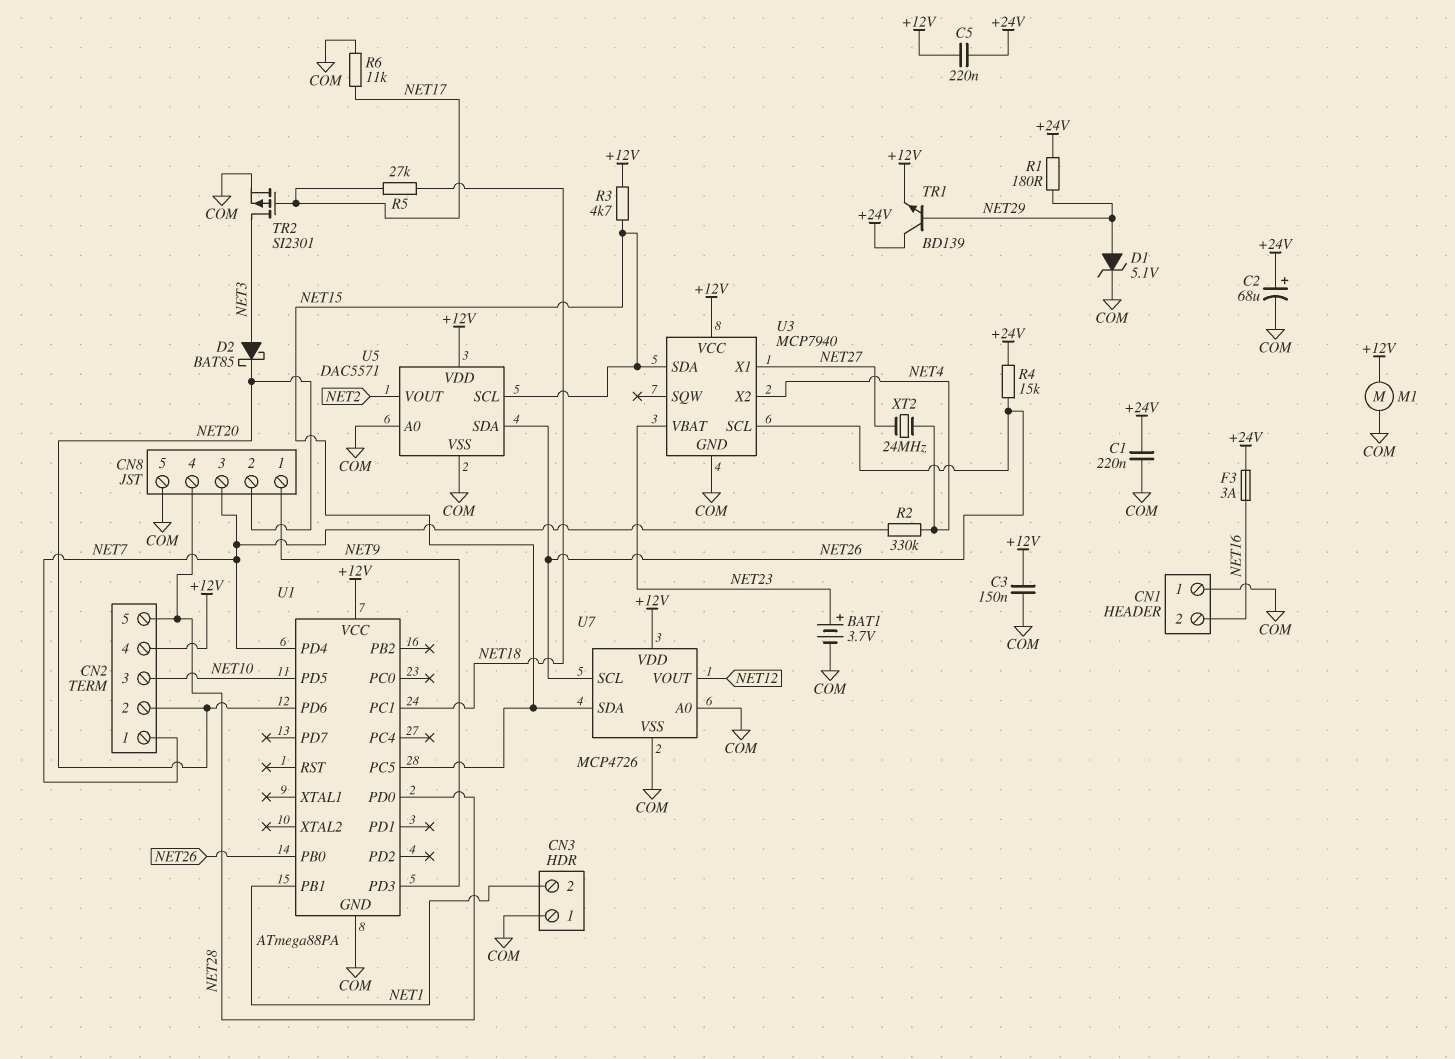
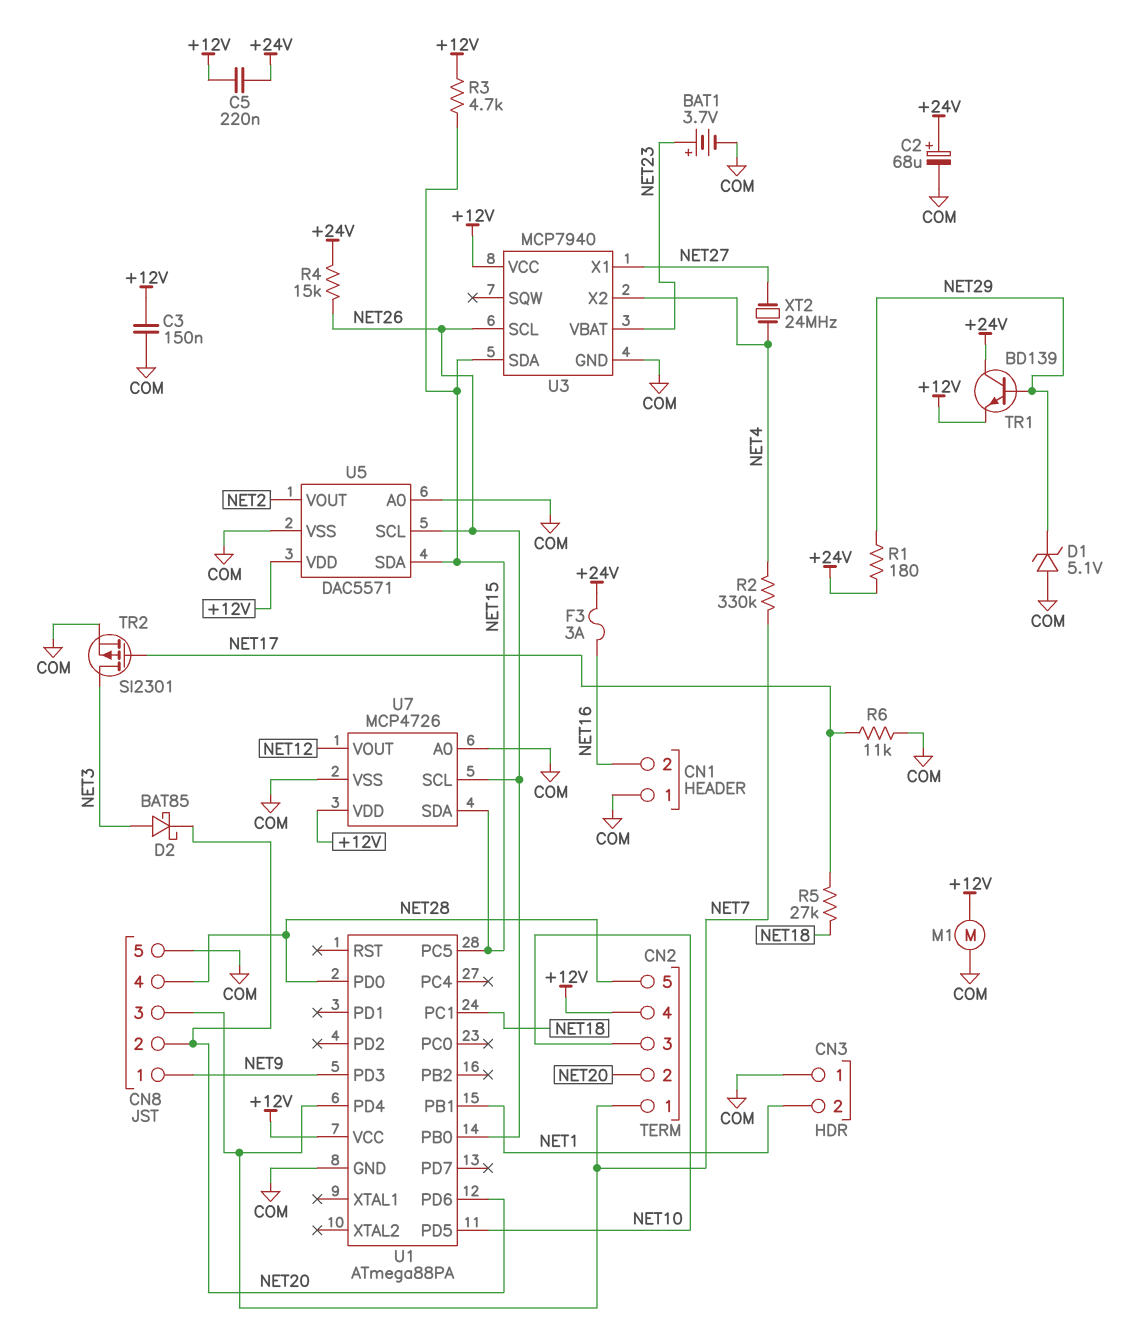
C1: 220nF (+24V, COM) -> none
D1: zener 5.1V (A NET29, K COM) -> zener 5.1V (A COM, K NET29)
U5 pin SCL: NET15 -> NET26
U5 pin SDA: NET26 -> NET15

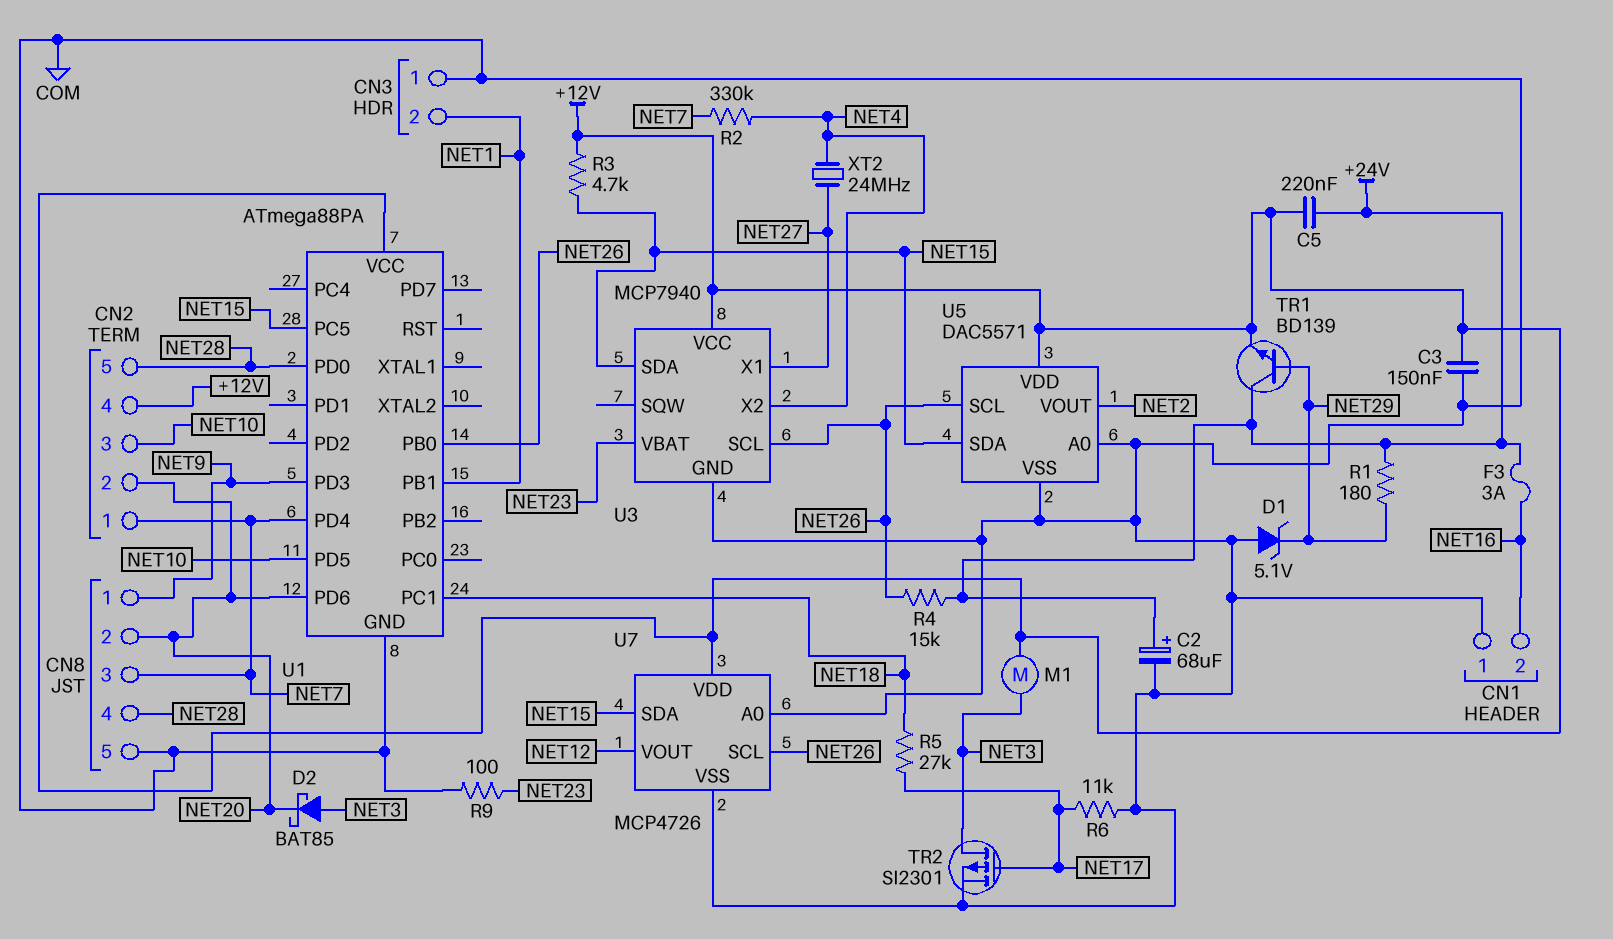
BAT1: 3.7V (plus NET23, minus COM) -> none
M1: motor (+12V, COM) -> motor (+12V, NET3)
R9: none -> 100 (COM, NET23)

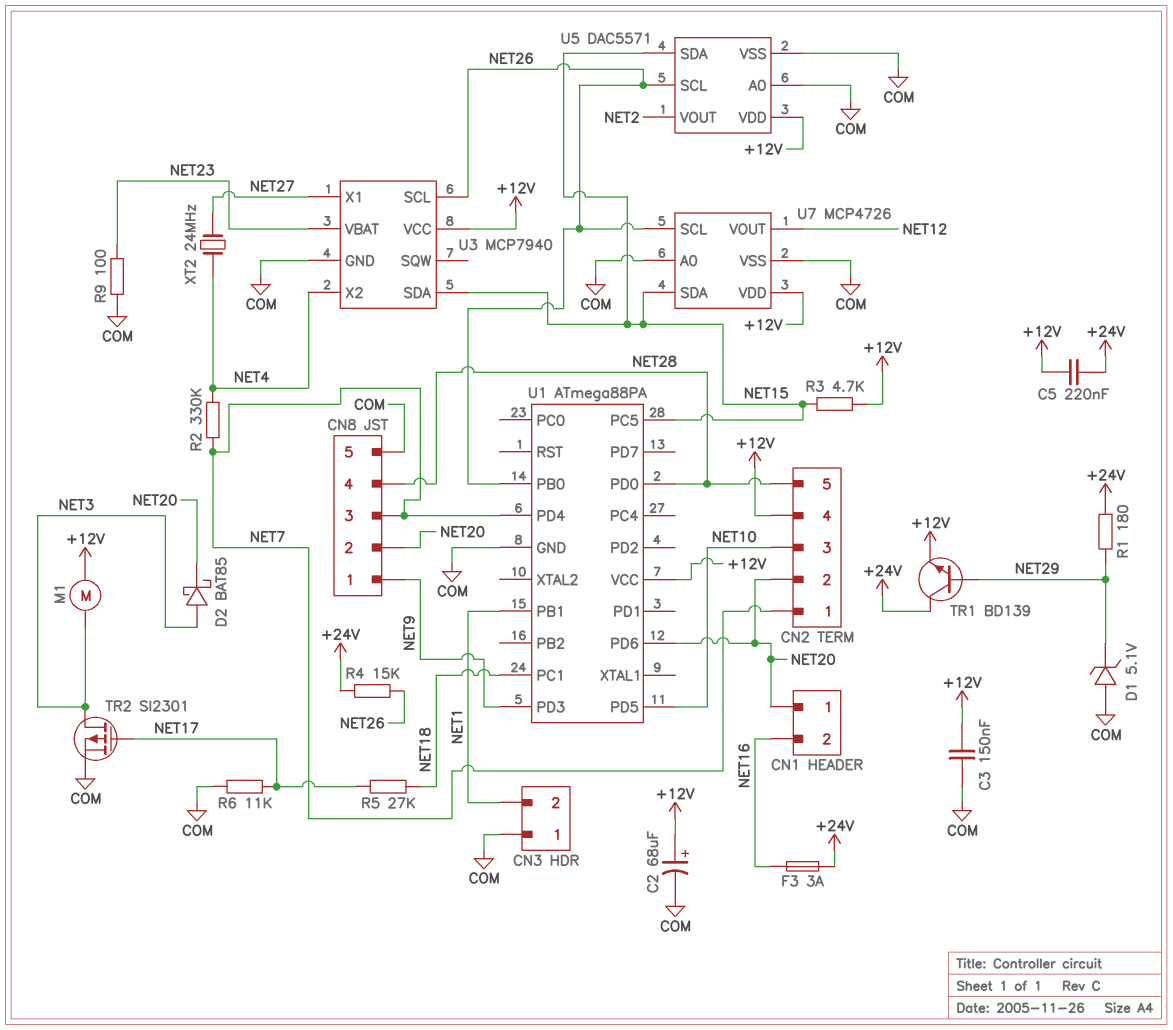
C2: 68uF (plus +24V, minus COM) -> 68uF (plus +12V, minus COM)
CN1 pin 1: COM -> NET20

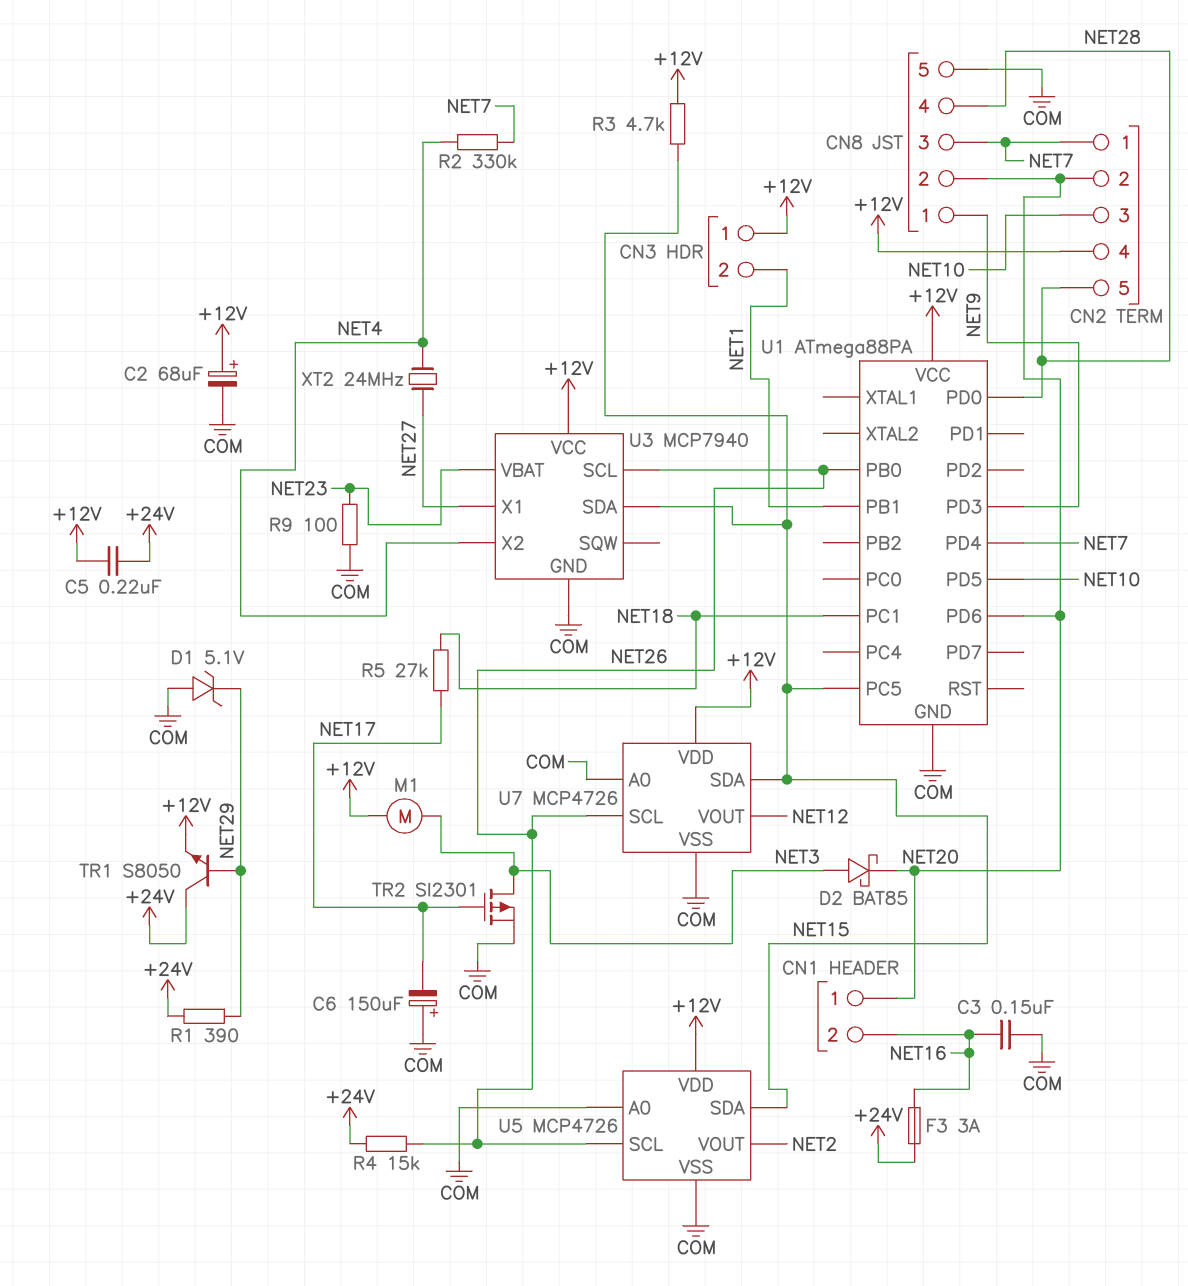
C3: 150nF (+12V, COM) -> 150nF (COM, NET16)
C6: none -> 150uF (plus COM, minus NET17)
CN3 pin 1: COM -> +12V
R1: 180 (+24V, NET29) -> 390 (+24V, NET29)
R6: 11k (COM, NET17) -> none
TR1: NPN BD139 (B NET29, C +24V, E +12V) -> NPN S8050 (B NET29, C +24V, E +12V)
U5: DAC5571 -> MCP4726

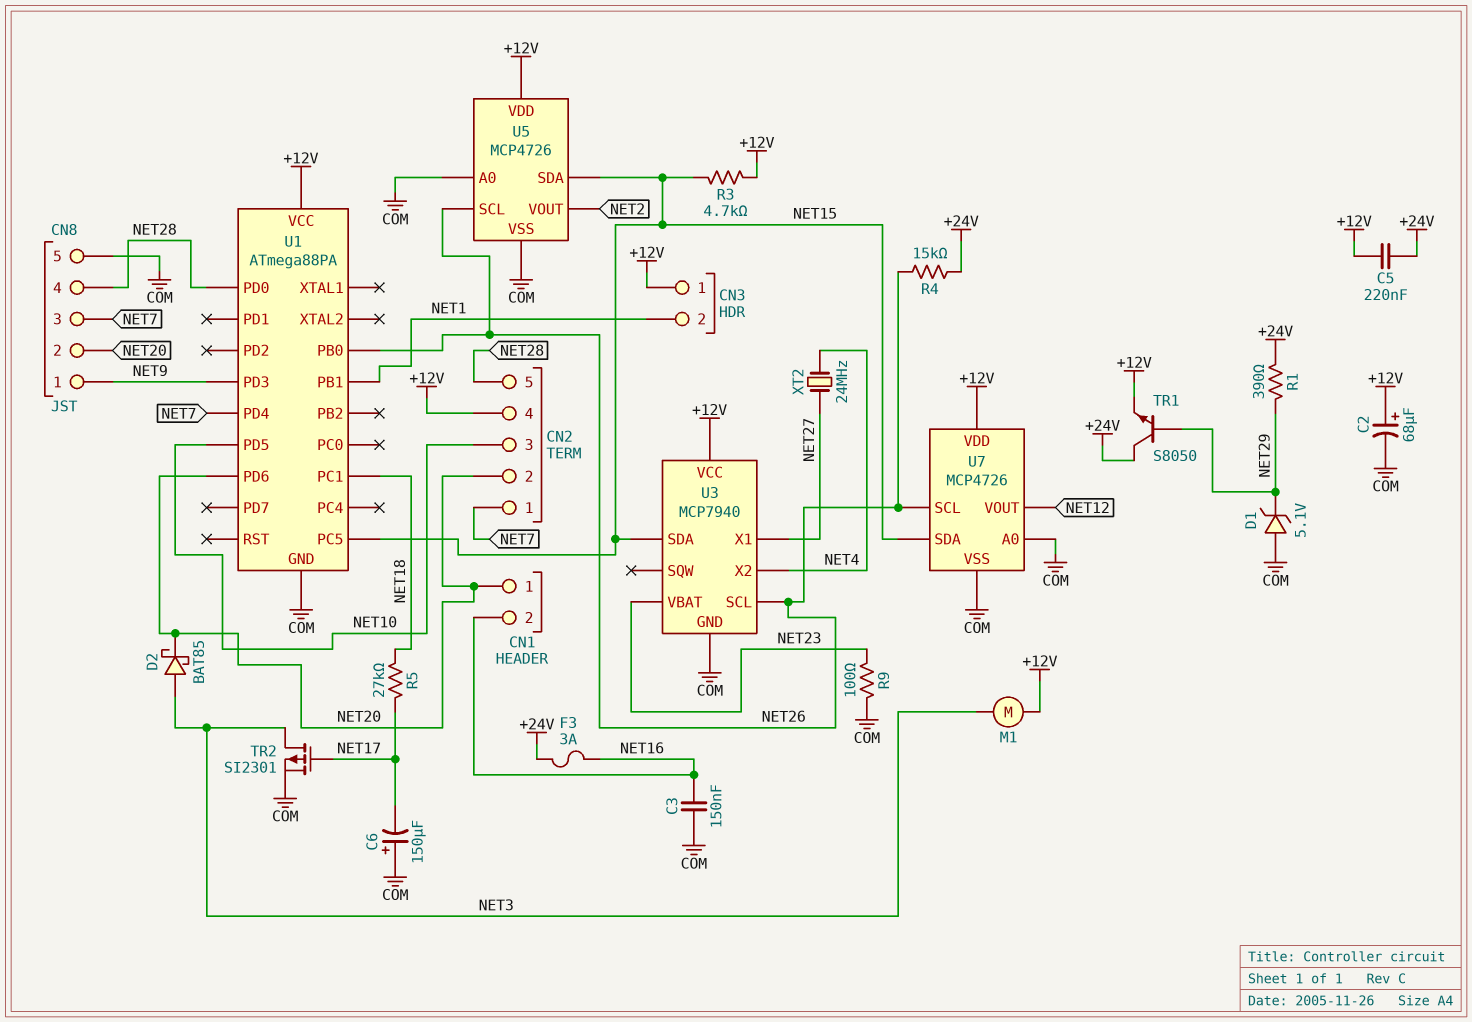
R2: 330k (NET4, NET7) -> none

